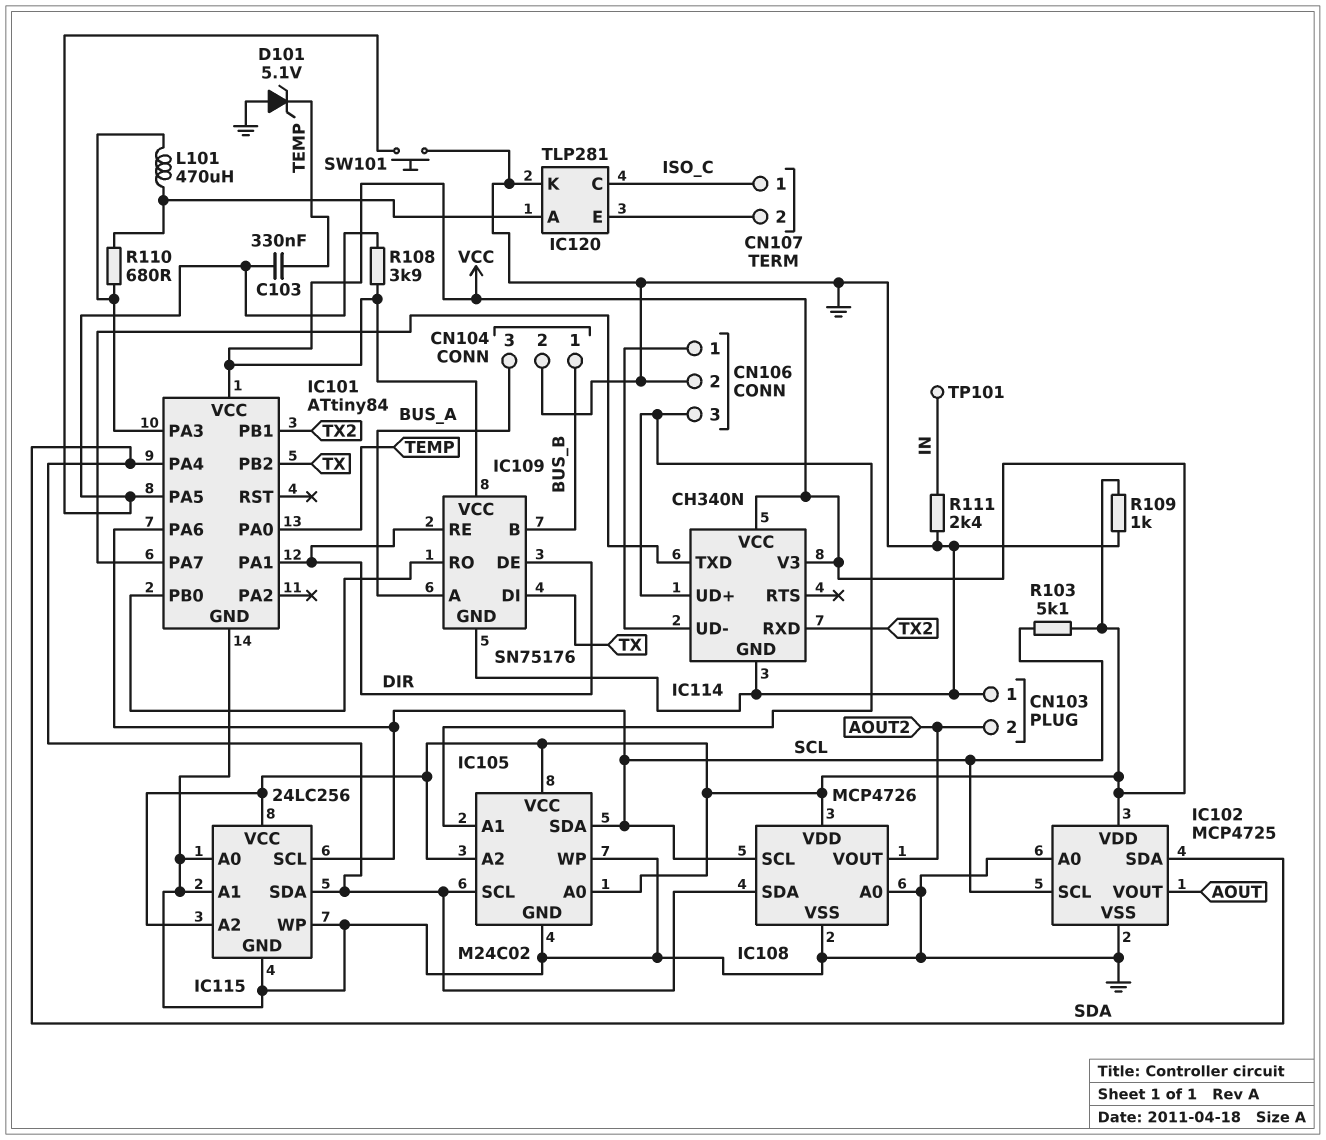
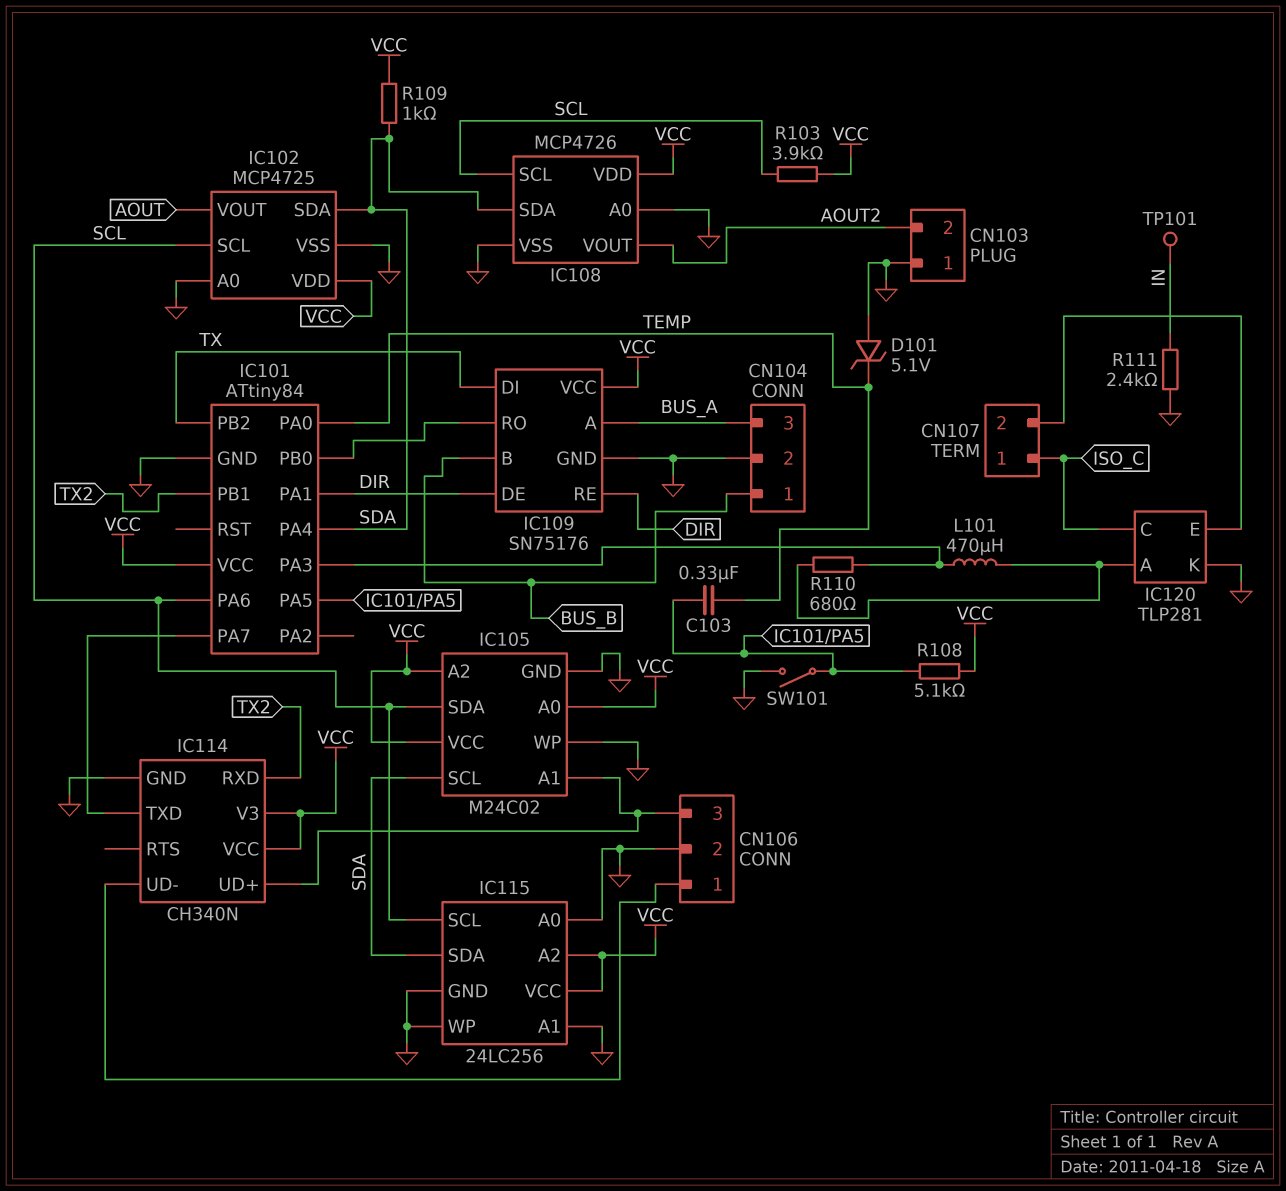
R103: 5.1k (SCL, VCC) -> 3.9k (SCL, VCC)
R108: 3.9k (IC101/PA5, VCC) -> 5.1k (IC101/PA5, VCC)
R109: 1k (GND, VCC) -> 1k (SDA, VCC)
SW101: button (GND, IC101/PA5) -> switch (GND, IC101/PA5)

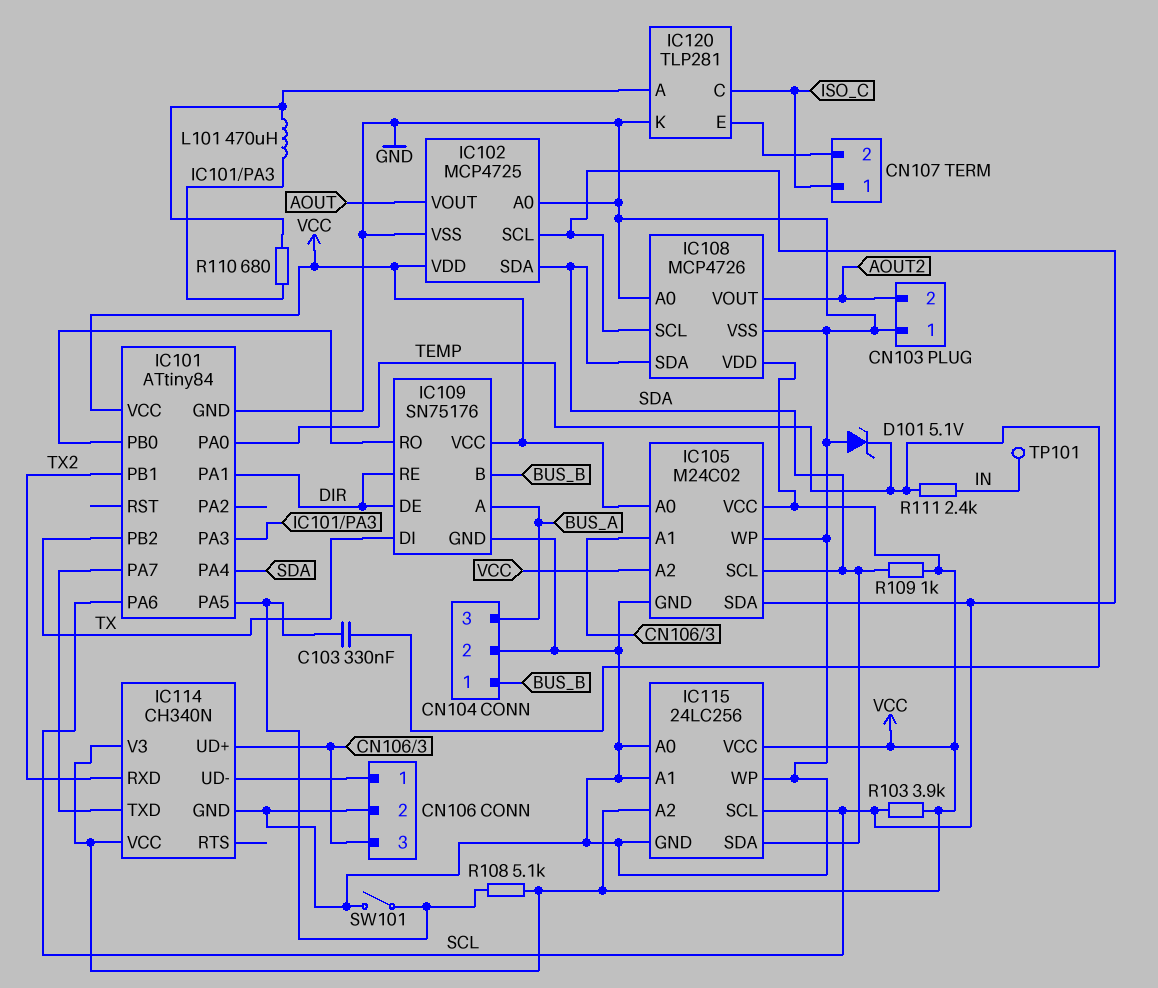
R111: 2.4k (GND, IN) -> 2.4k (IN, TEMP)

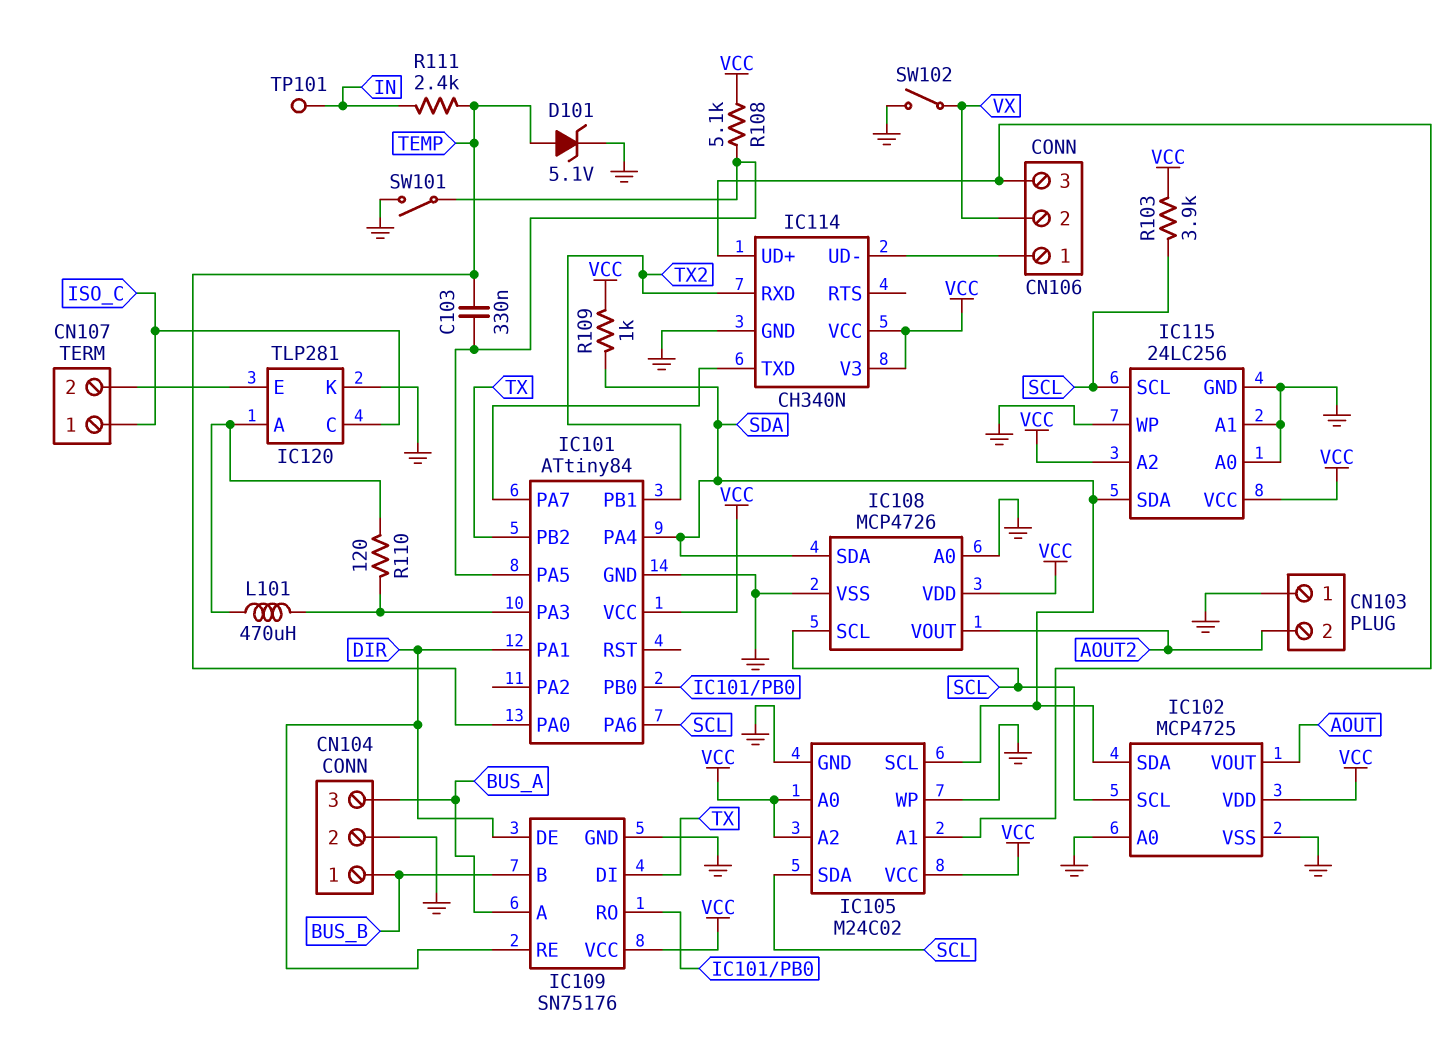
CN106 pin 2: GND -> VX
D101: zener 5.1V (A GND, K TEMP) -> zener 5.1V (A TEMP, K GND)
R110: 680 (IC101/PA3, IC120/A) -> 120 (IC101/PA3, IC120/A)
SW102: none -> switch (GND, VX)

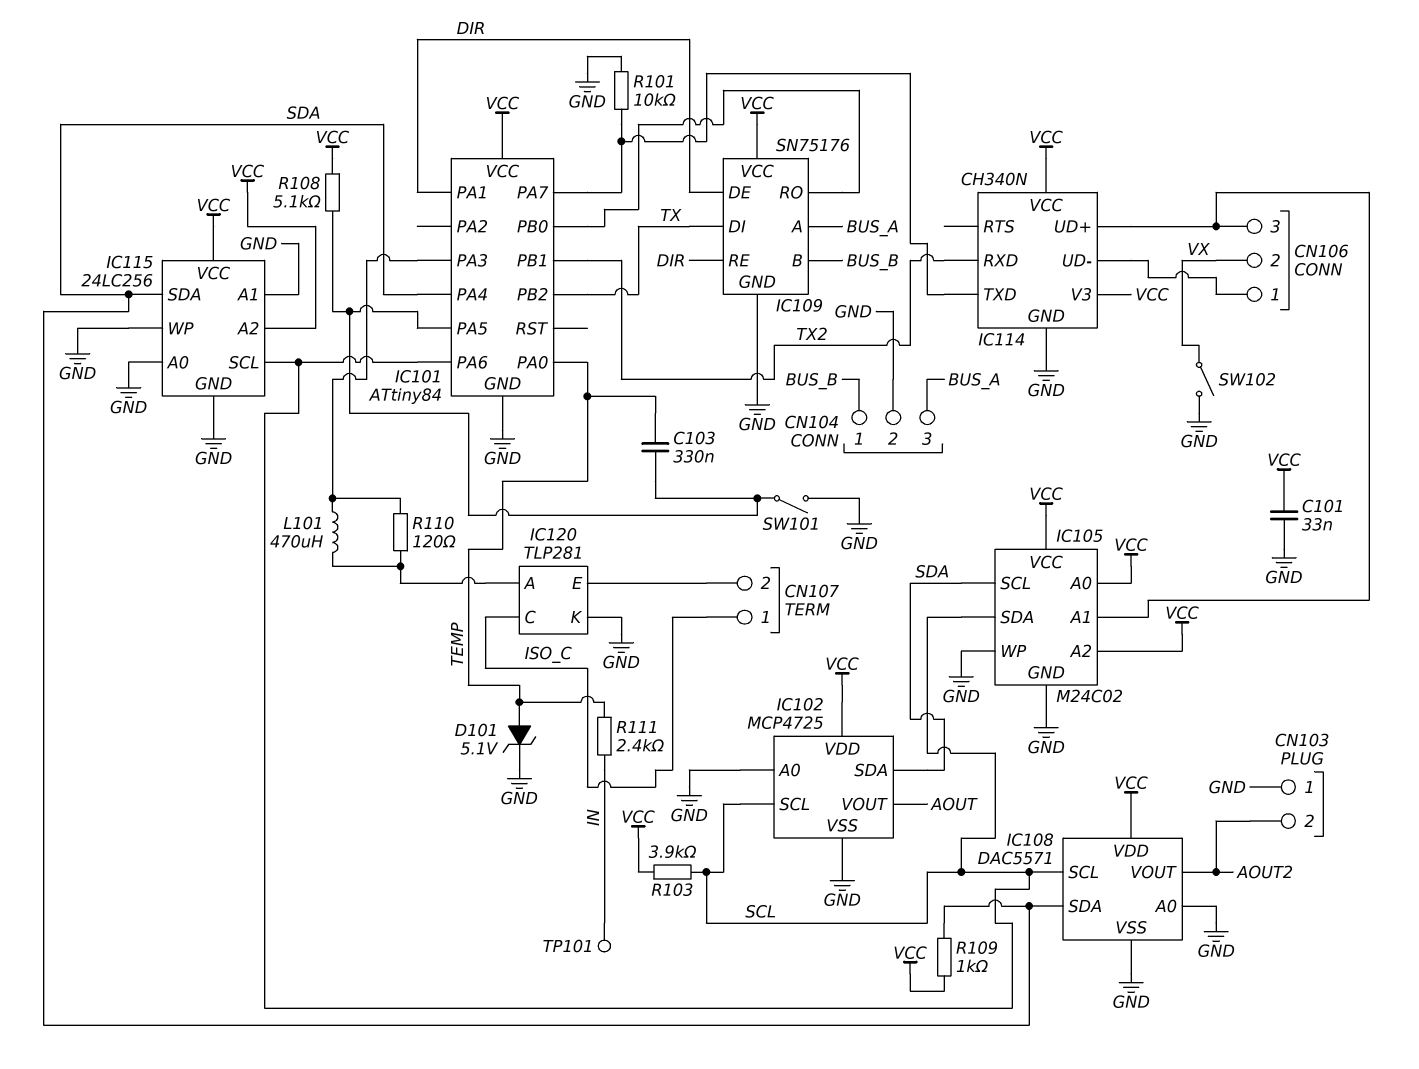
C101: none -> 33nF (GND, VCC)
IC108: MCP4726 -> DAC5571
R101: none -> 10k (GND, IC101/PA7)

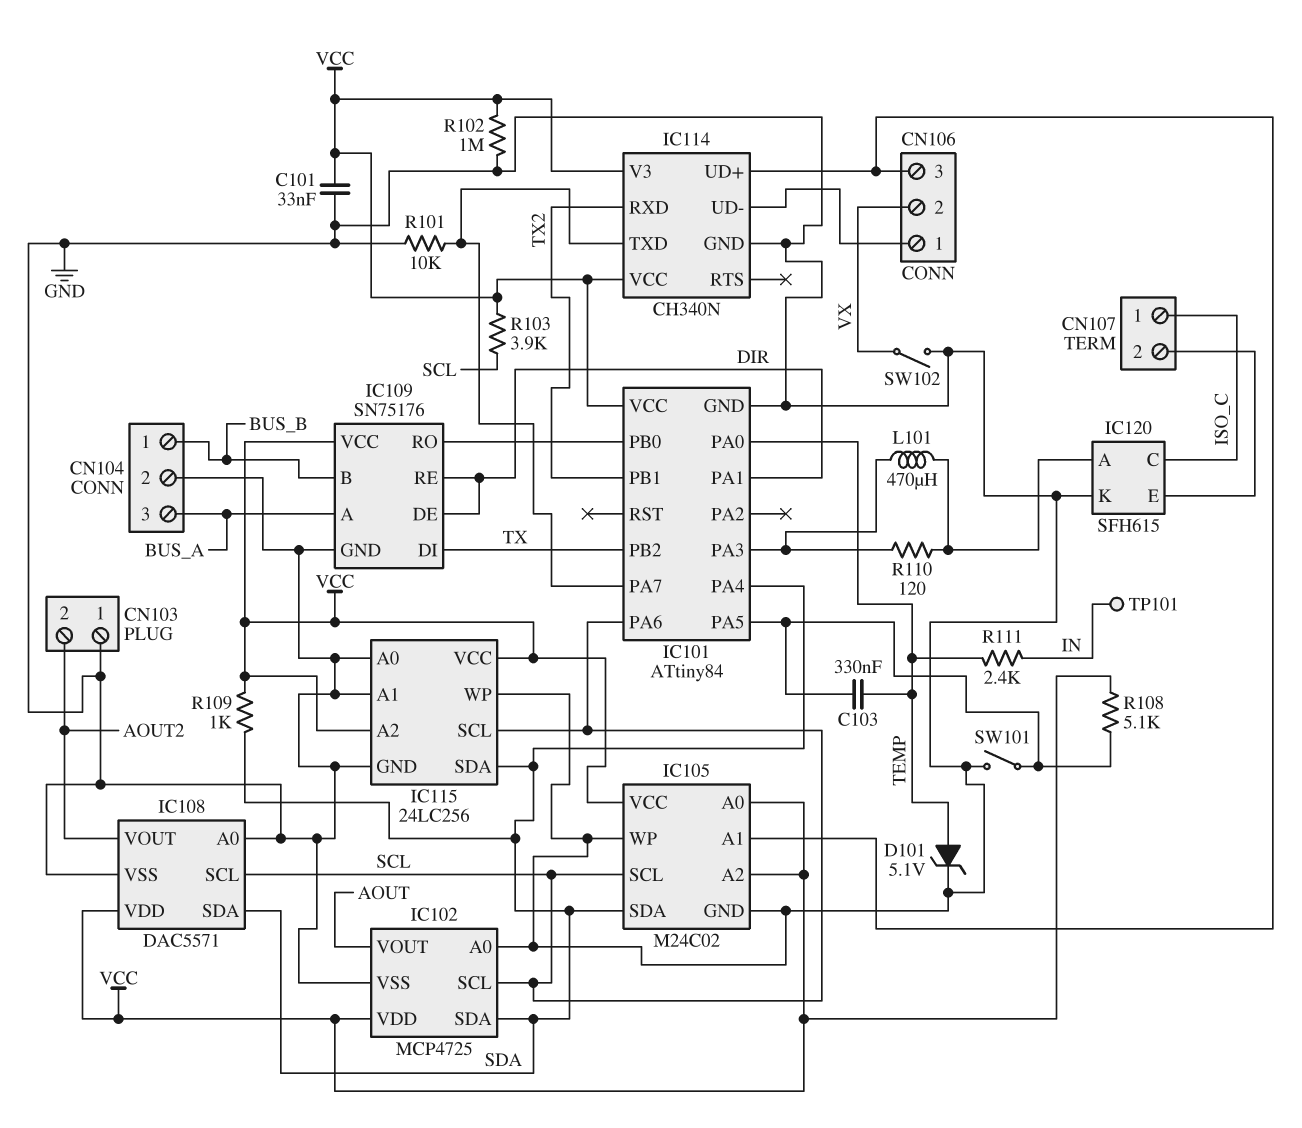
IC105 pin SCL: SDA -> SCL
IC105 pin SDA: SCL -> SDA
IC120: TLP281 -> SFH615
R102: none -> 1M (GND, VCC)

